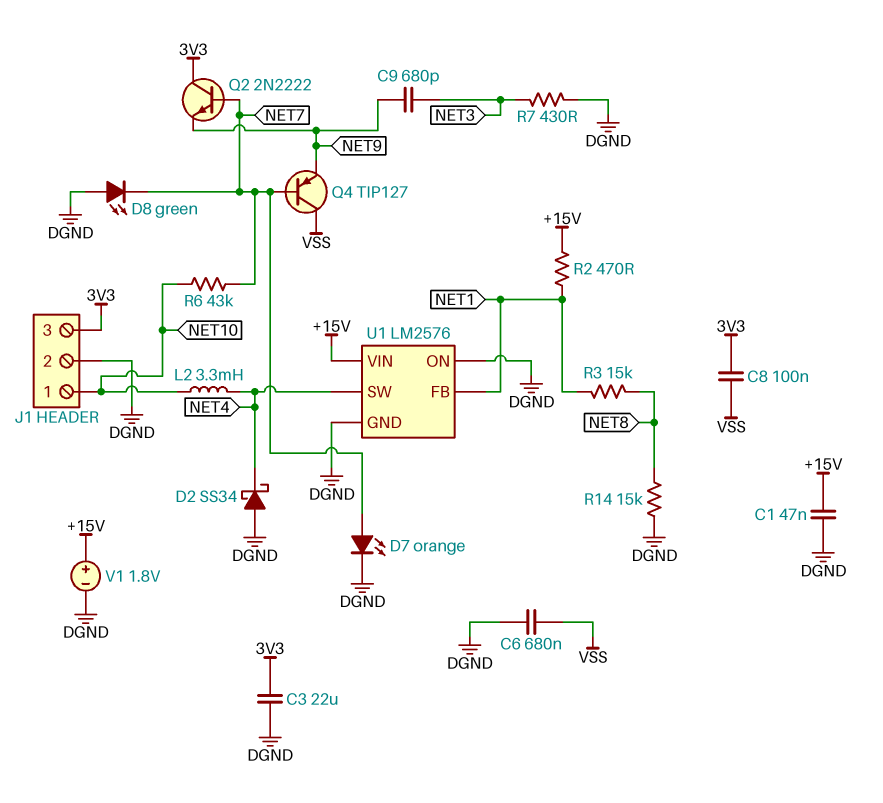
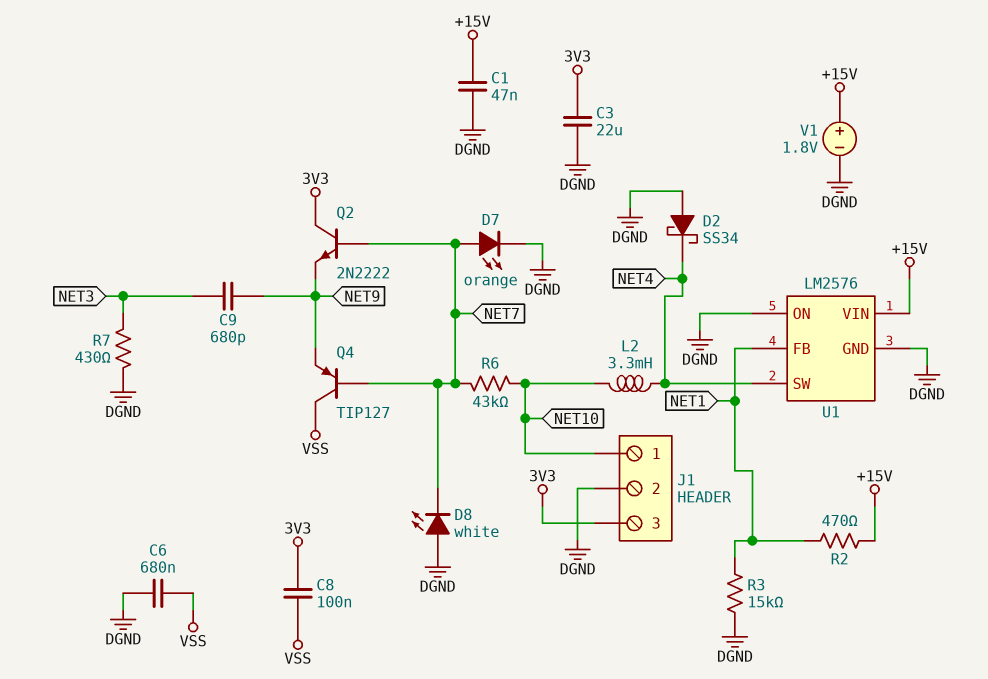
D8: LED green (A DGND, K NET7) -> LED white (A DGND, K NET7)
R3: 15k (NET1, NET8) -> 15k (DGND, NET1)
R14: 15k (DGND, NET8) -> none

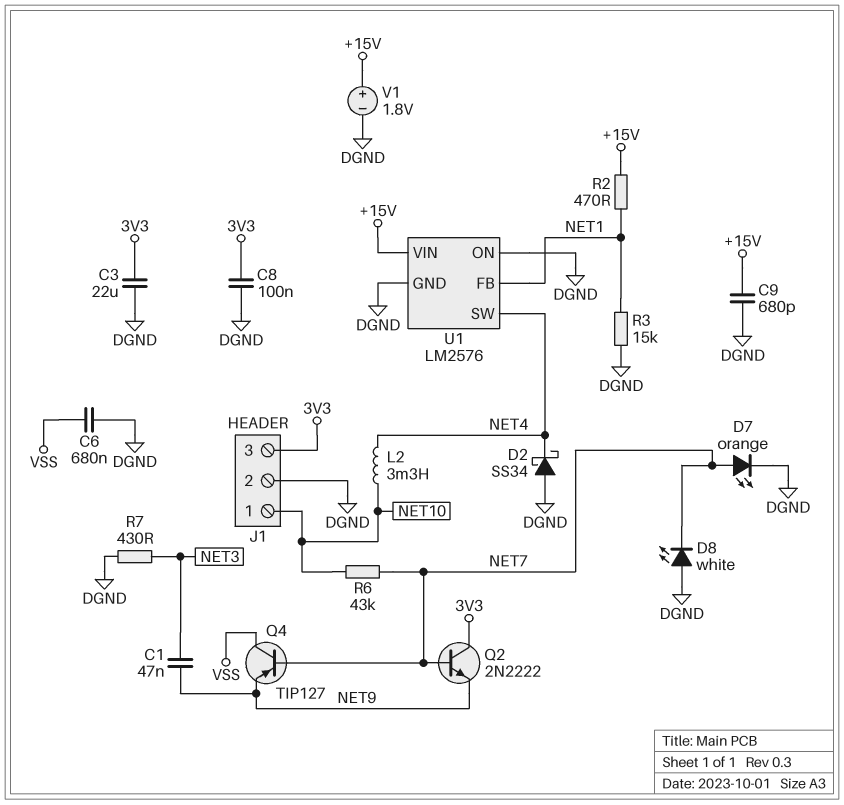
C1: 47nF (+15V, DGND) -> 47nF (NET3, NET9)
C8: 100nF (3V3, VSS) -> 100nF (3V3, DGND)
C9: 680pF (NET3, NET9) -> 680pF (+15V, DGND)

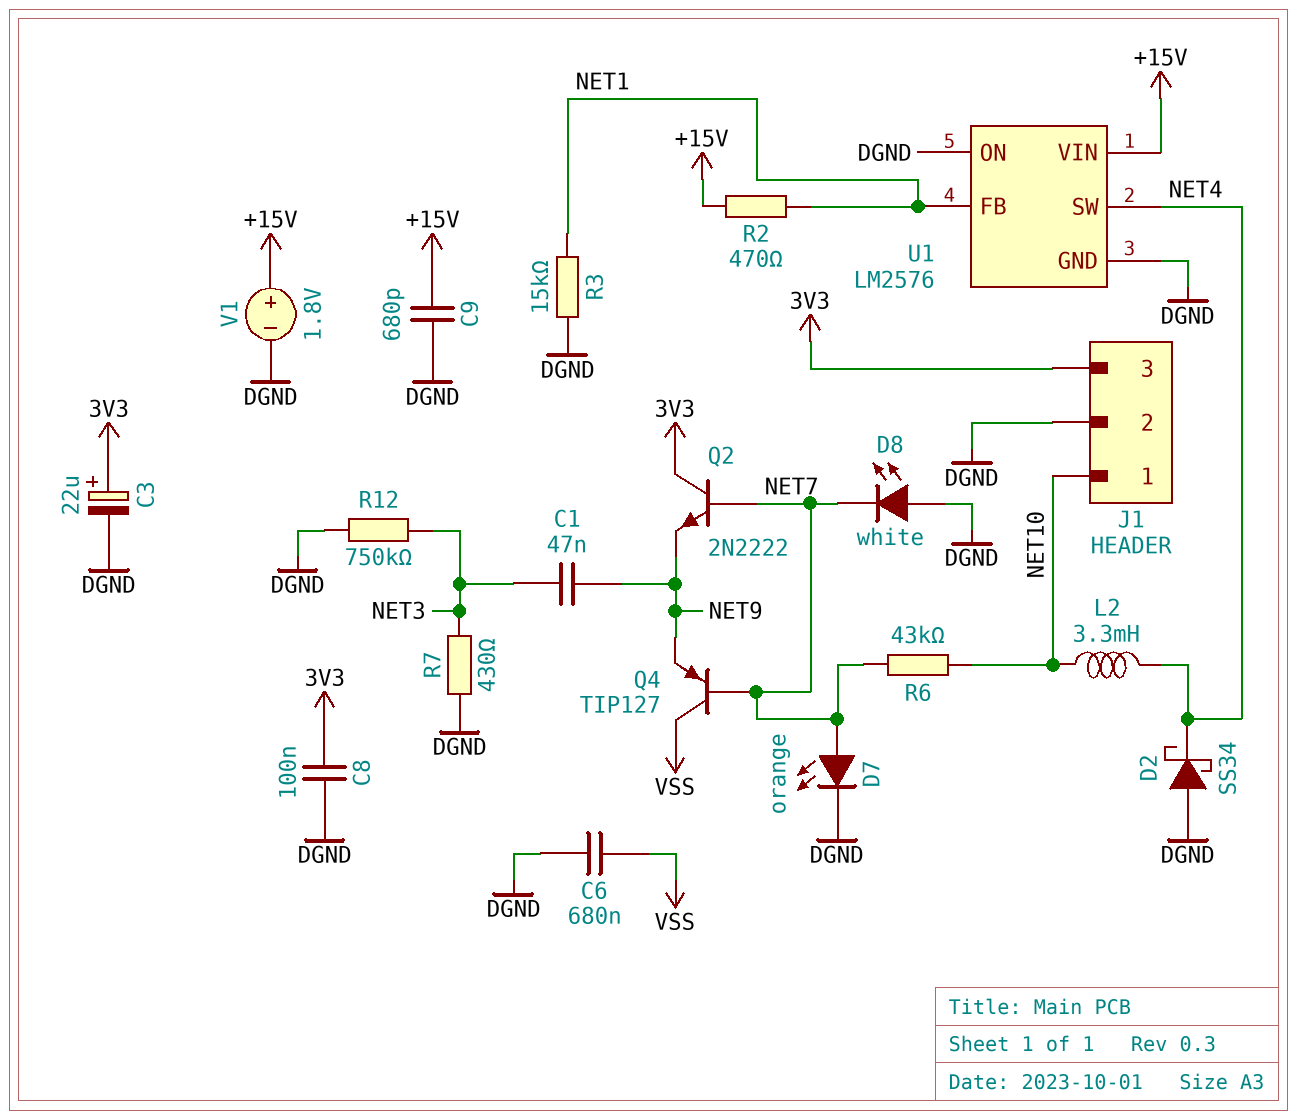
C3: 22uF (3V3, DGND) -> 22uF (plus 3V3, minus DGND)
R12: none -> 750k (DGND, NET3)

